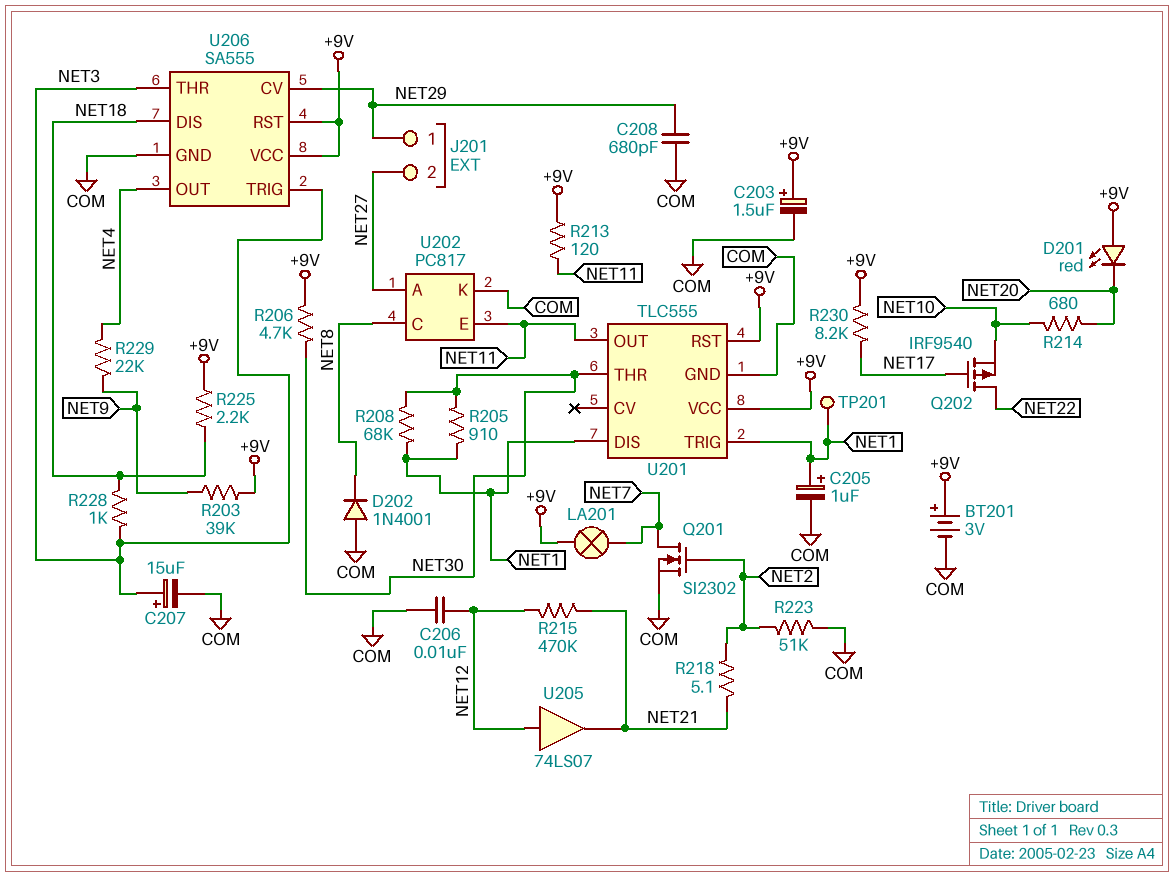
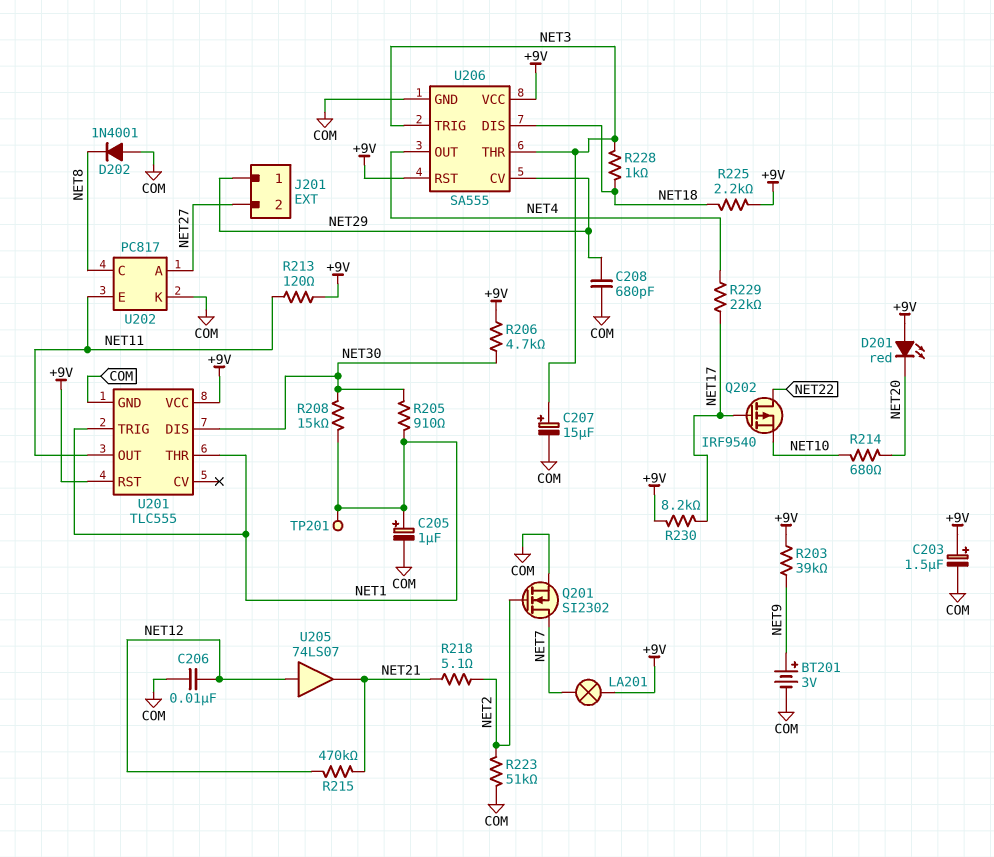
BT201: 3V (plus +9V, minus COM) -> 3V (plus NET9, minus COM)
R208: 68k (NET1, NET30) -> 15k (NET1, NET30)
R229: 22k (NET4, NET9) -> 22k (NET4, NET17)
U201 pin DIS: NET1 -> NET30
U201 pin THR: NET30 -> NET1

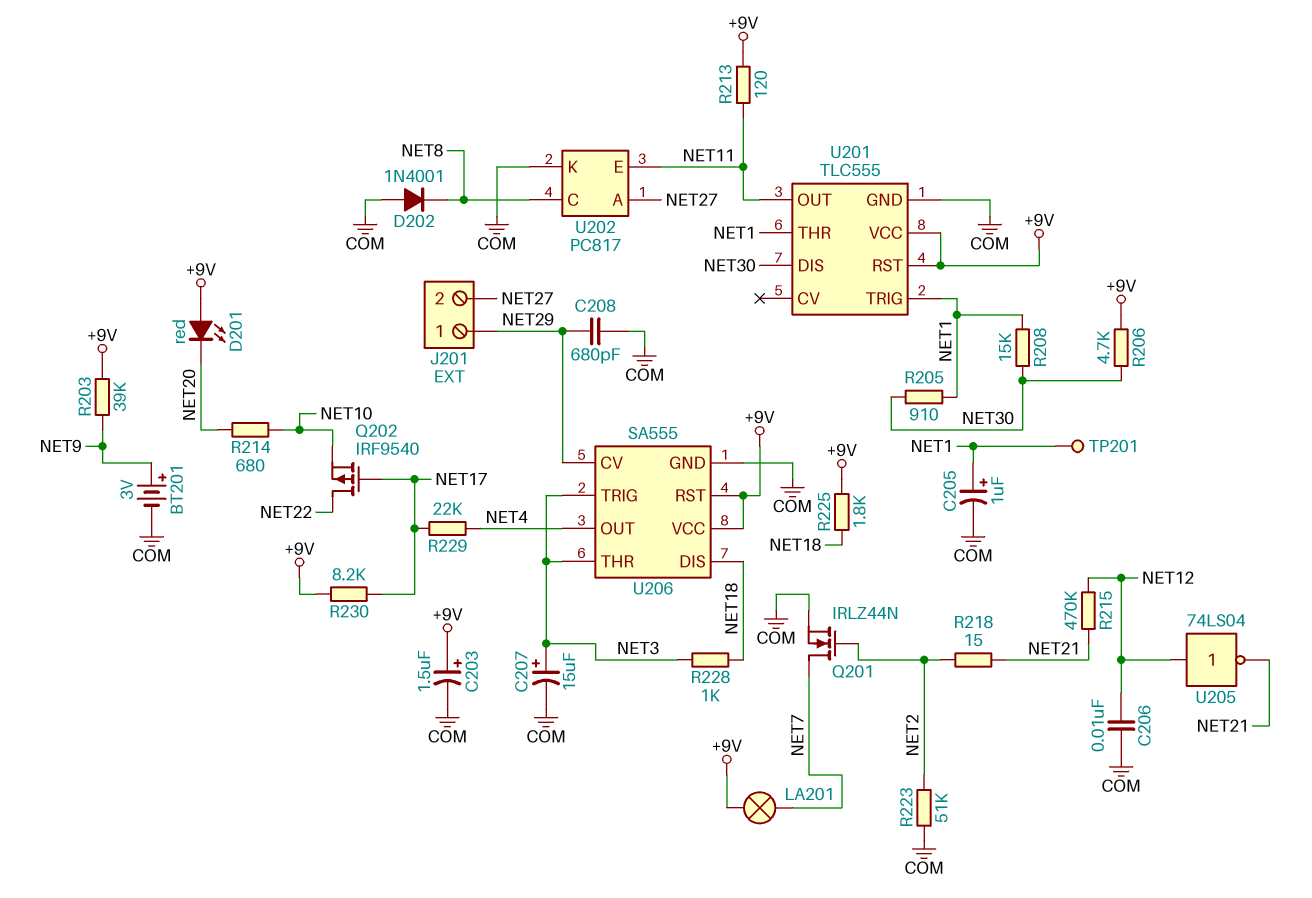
Q201: NMOS SI2302 (G NET2, D NET7, S COM) -> NMOS IRLZ44N (G NET2, D NET7, S COM)
R218: 5.1 (NET2, NET21) -> 15 (NET2, NET21)
R225: 2.2k (+9V, NET18) -> 1.8k (+9V, NET18)
U205: buffer 74LS07 (in NET12, out NET21) -> NOT 74LS04 (in NET12, out NET21)

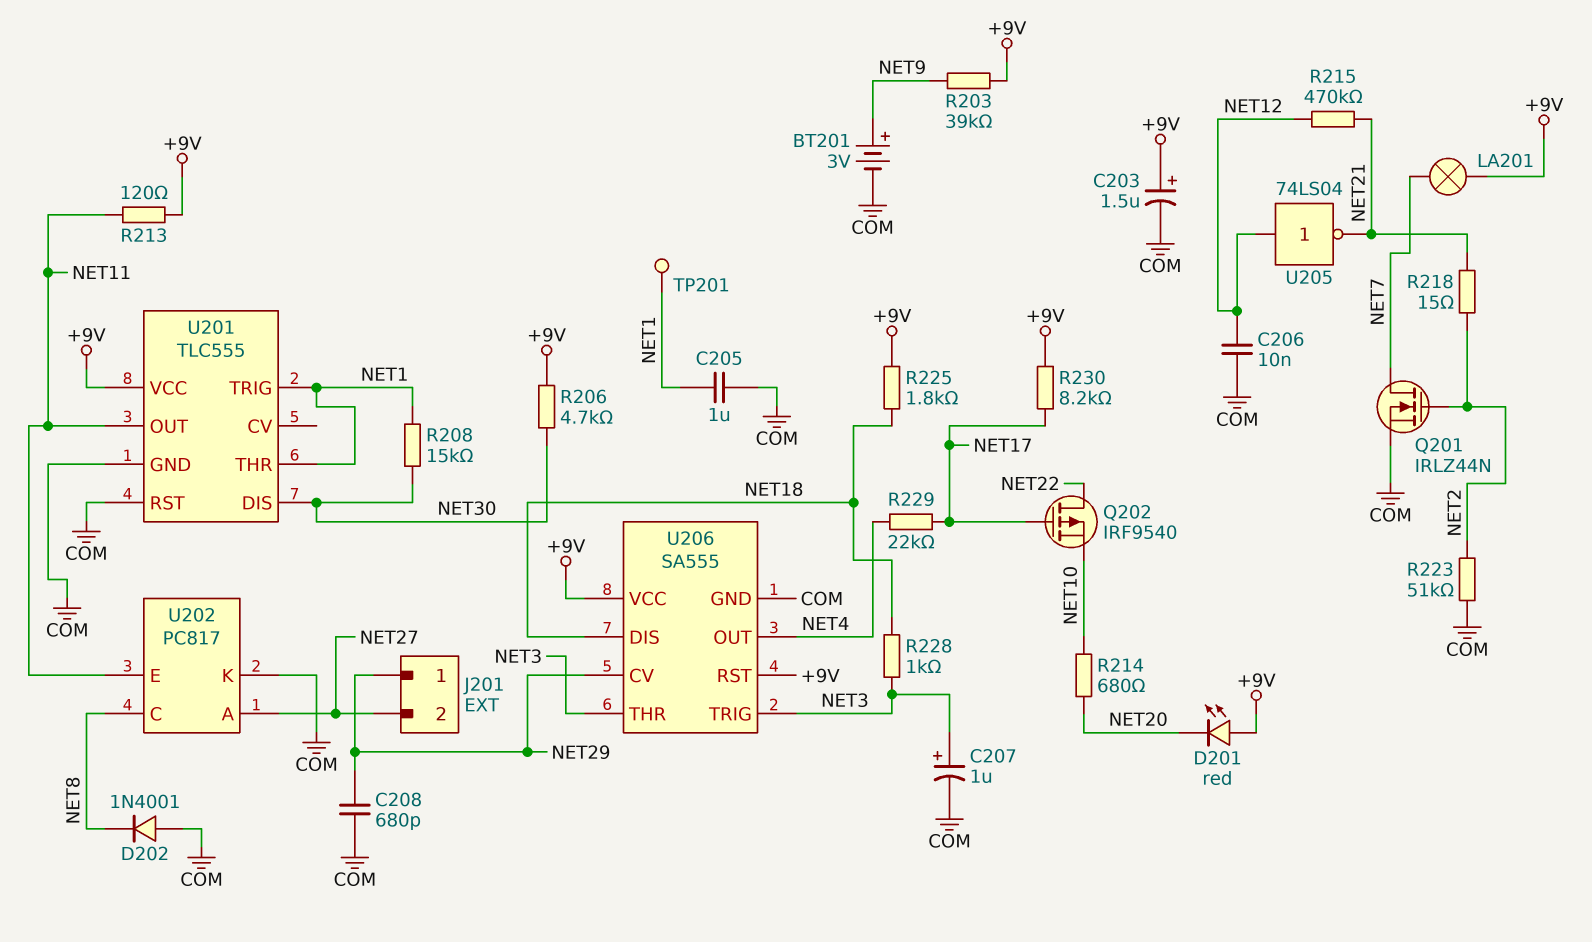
C205: 1uF (plus NET1, minus COM) -> 1uF (COM, NET1)
C207: 15uF (plus NET3, minus COM) -> 1uF (plus NET3, minus COM)
R205: 910 (NET1, NET30) -> none
U201 pin RST: +9V -> COM

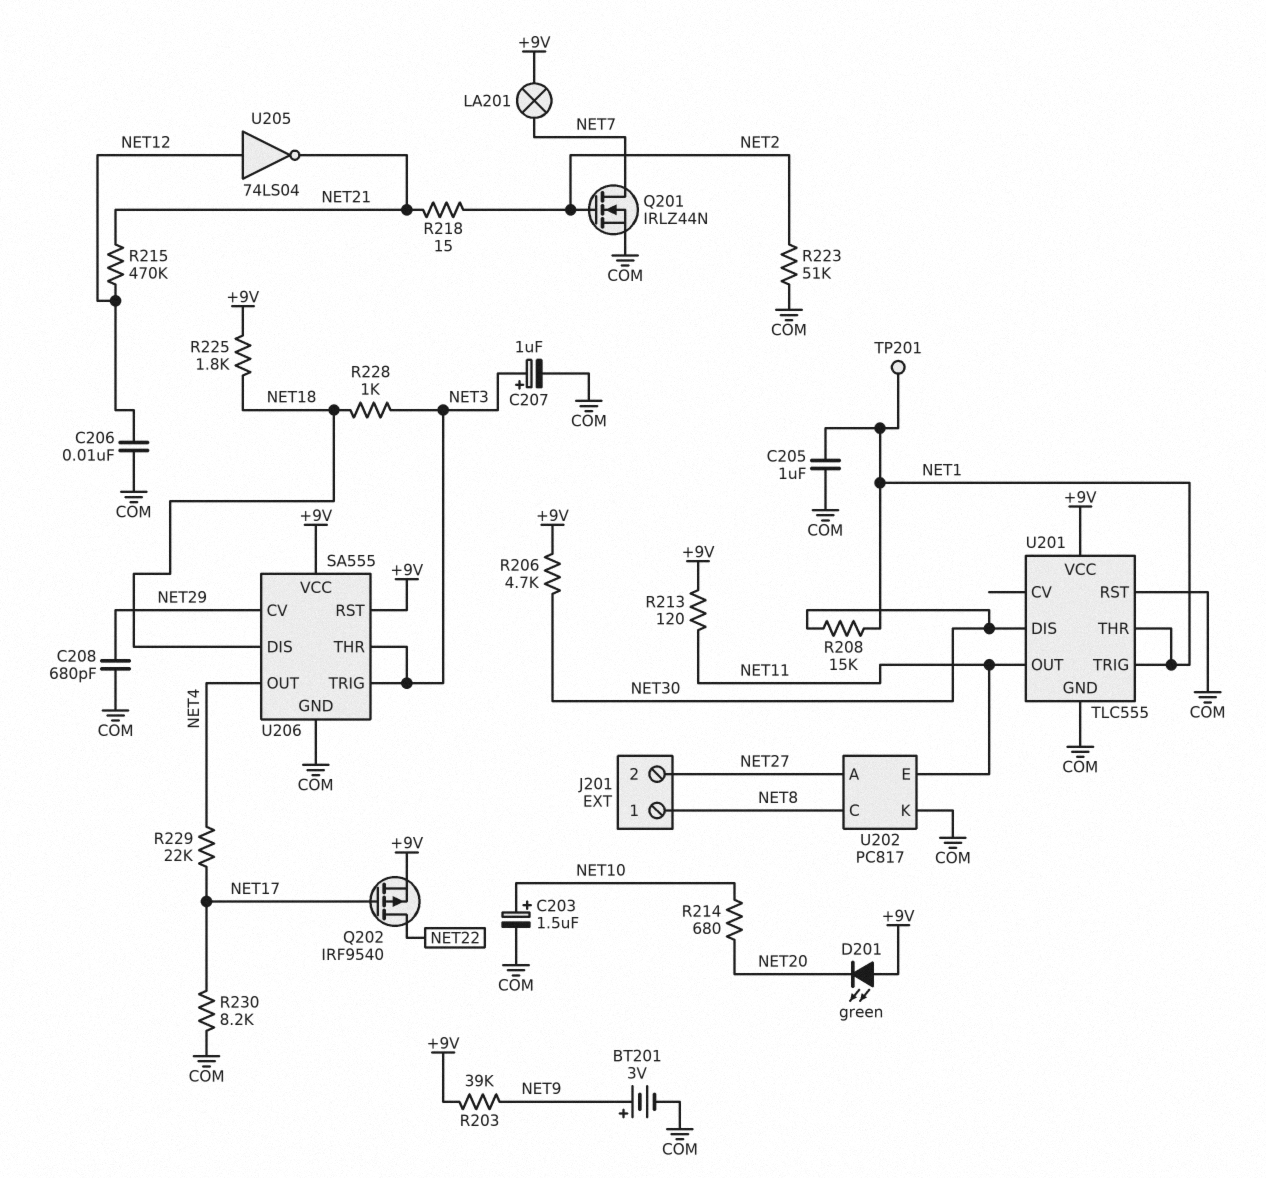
C203: 1.5uF (plus +9V, minus COM) -> 1.5uF (plus NET10, minus COM)
D201: LED red (A +9V, K NET20) -> LED green (A +9V, K NET20)
D202: diode 1N4001 (A COM, K NET8) -> none
J201 pin 1: NET29 -> NET8
Q202: PMOS IRF9540 (G NET17, D NET22, S NET10) -> PMOS IRF9540 (G NET17, D NET22, S +9V)
R230: 8.2k (+9V, NET17) -> 8.2k (COM, NET17)

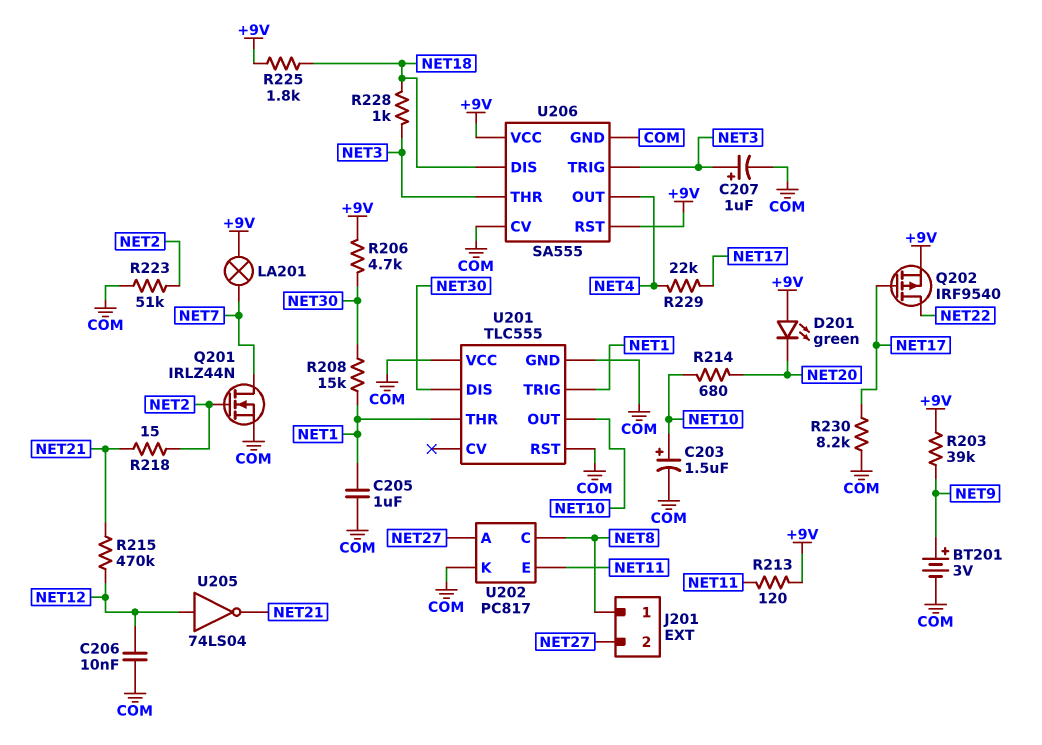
C208: 680pF (COM, NET29) -> none
TP201: test point (NET1) -> none
U201 pin OUT: NET11 -> NET10
U201 pin VCC: +9V -> COM
U206 pin CV: NET29 -> COM

